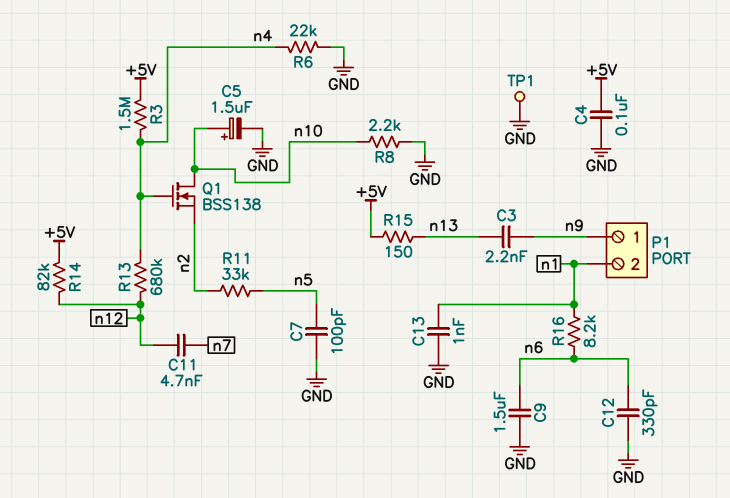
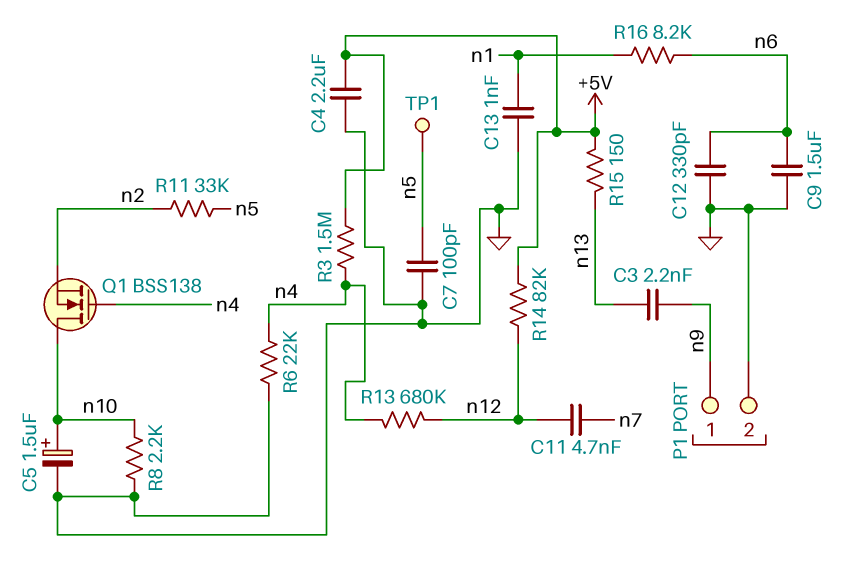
C4: 100nF (+5V, GND) -> 2.2uF (+5V, GND)
P1 pin 2: n1 -> GND
TP1: test point (GND) -> test point (n5)

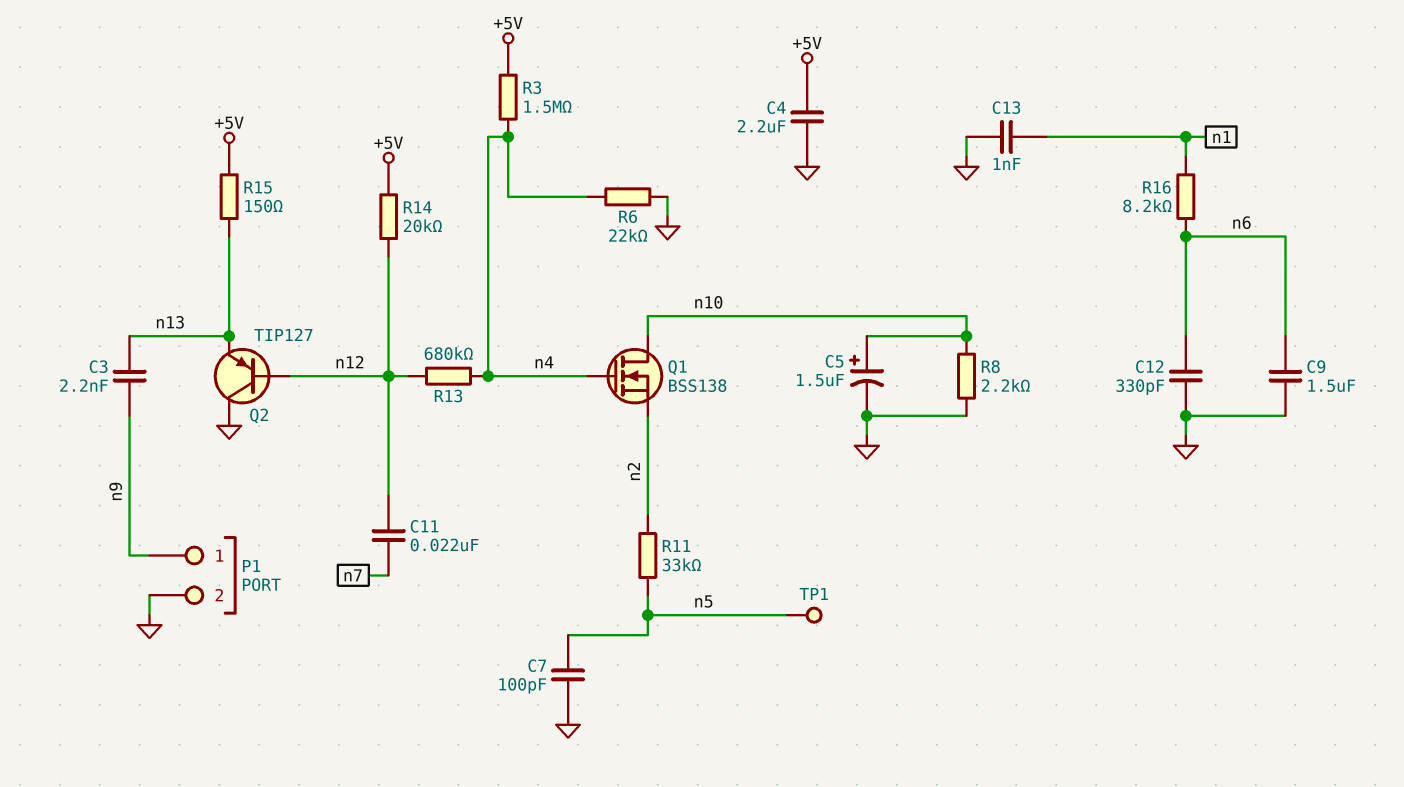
C11: 4.7nF (n7, n12) -> 22nF (n7, n12)
Q2: none -> PNP TIP127 (B n12, C GND, E n13)
R14: 82k (+5V, n12) -> 20k (+5V, n12)

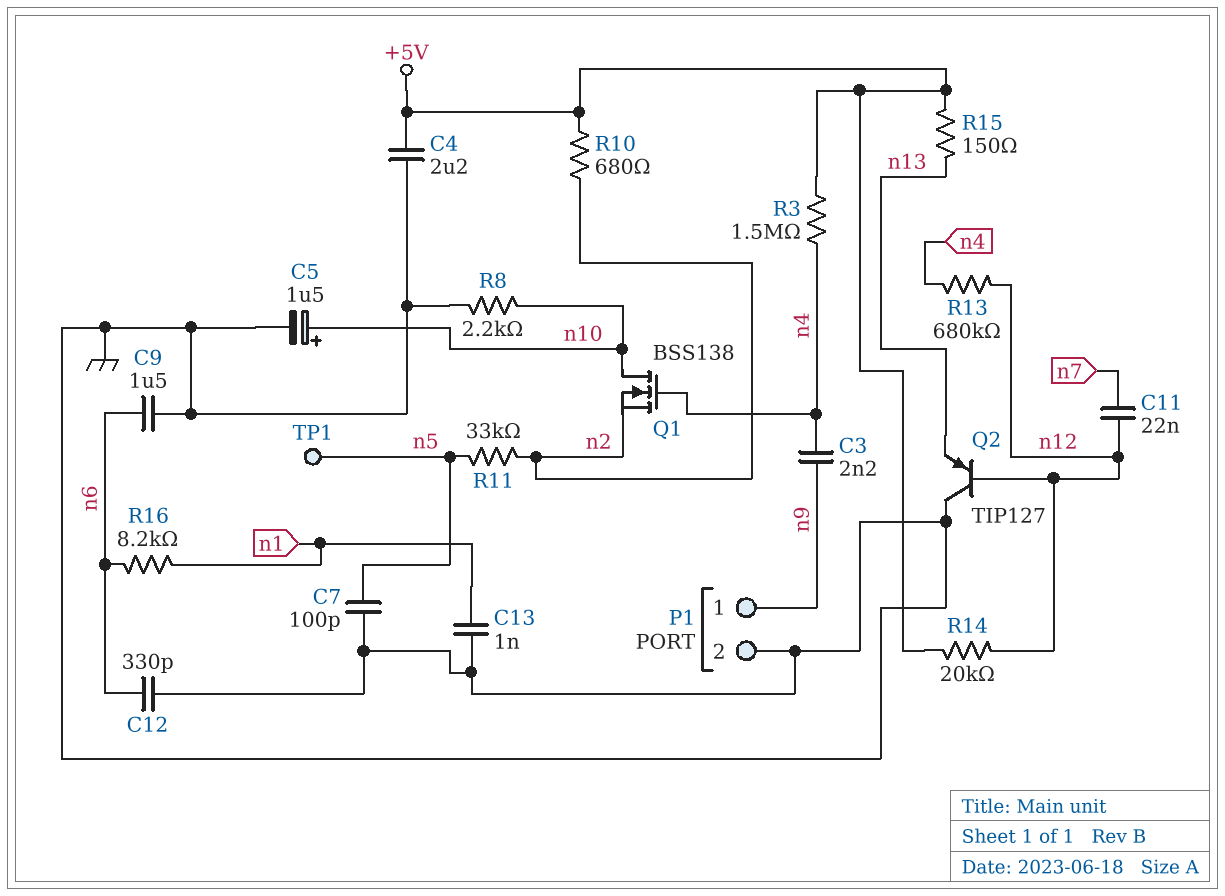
C3: 2.2nF (n9, n13) -> 2.2nF (n4, n9)
R6: 22k (GND, n4) -> none
R10: none -> 680 (+5V, n2)

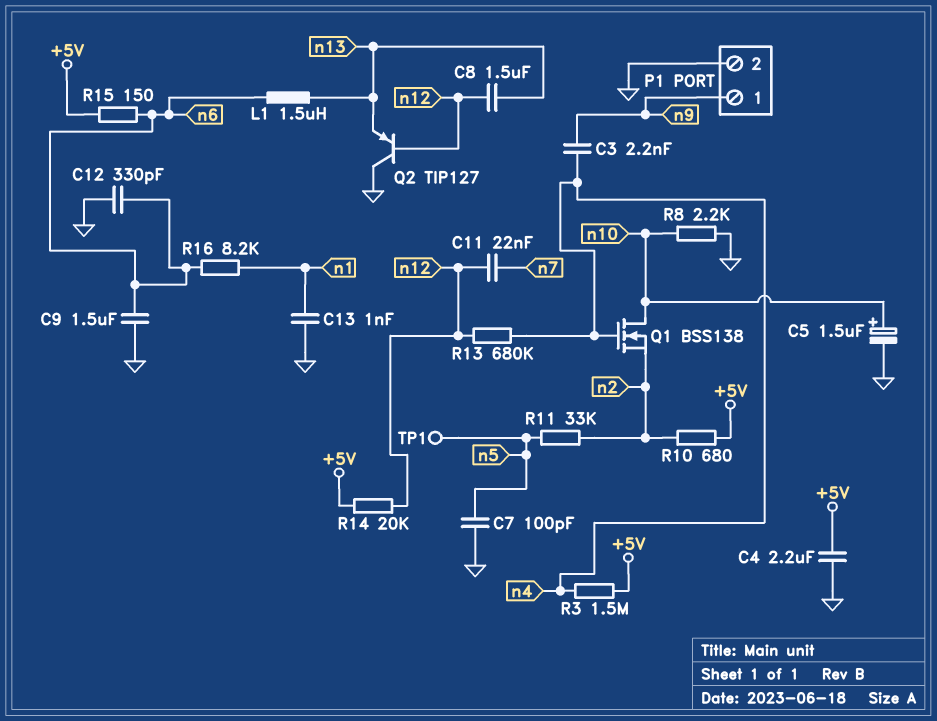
C8: none -> 1.5uF (n12, n13)
L1: none -> 1.5uH (n6, n13)
R15: 150 (+5V, n13) -> 150 (+5V, n6)

